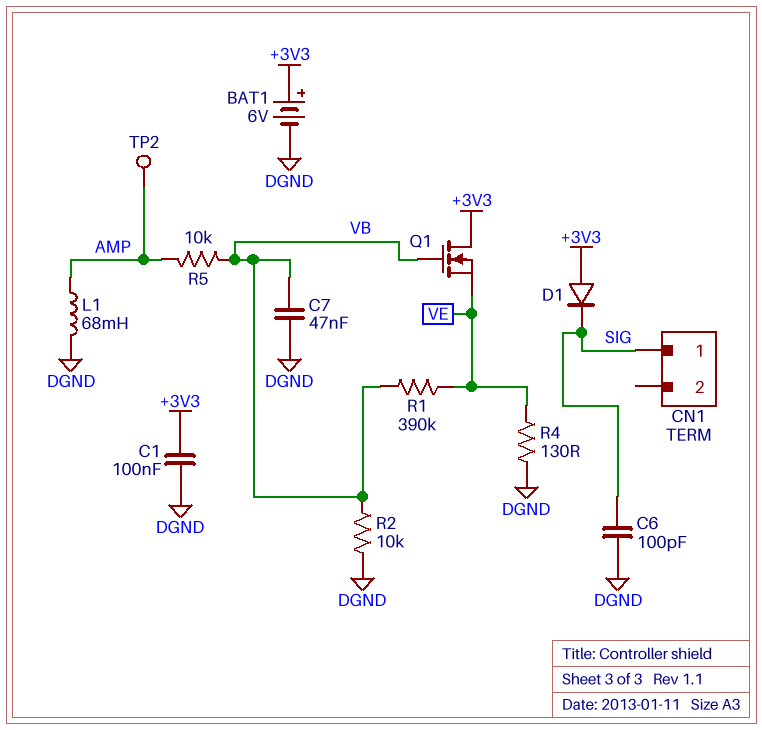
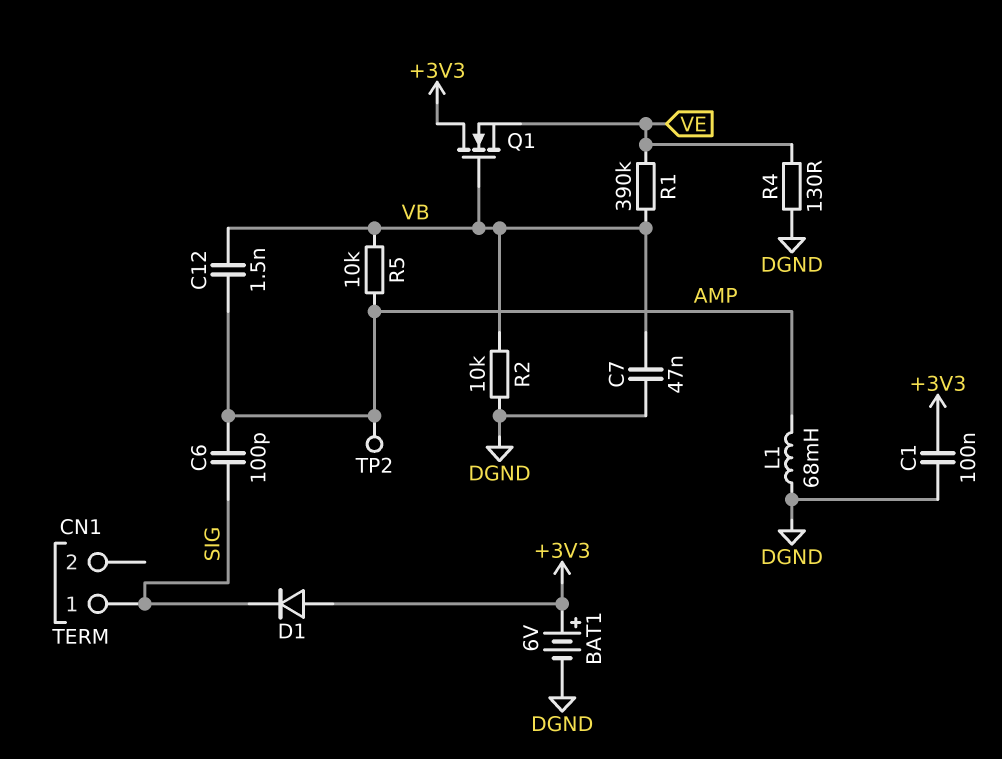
C6: 100pF (DGND, SIG) -> 100pF (AMP, SIG)
C12: none -> 1.5nF (AMP, VB)

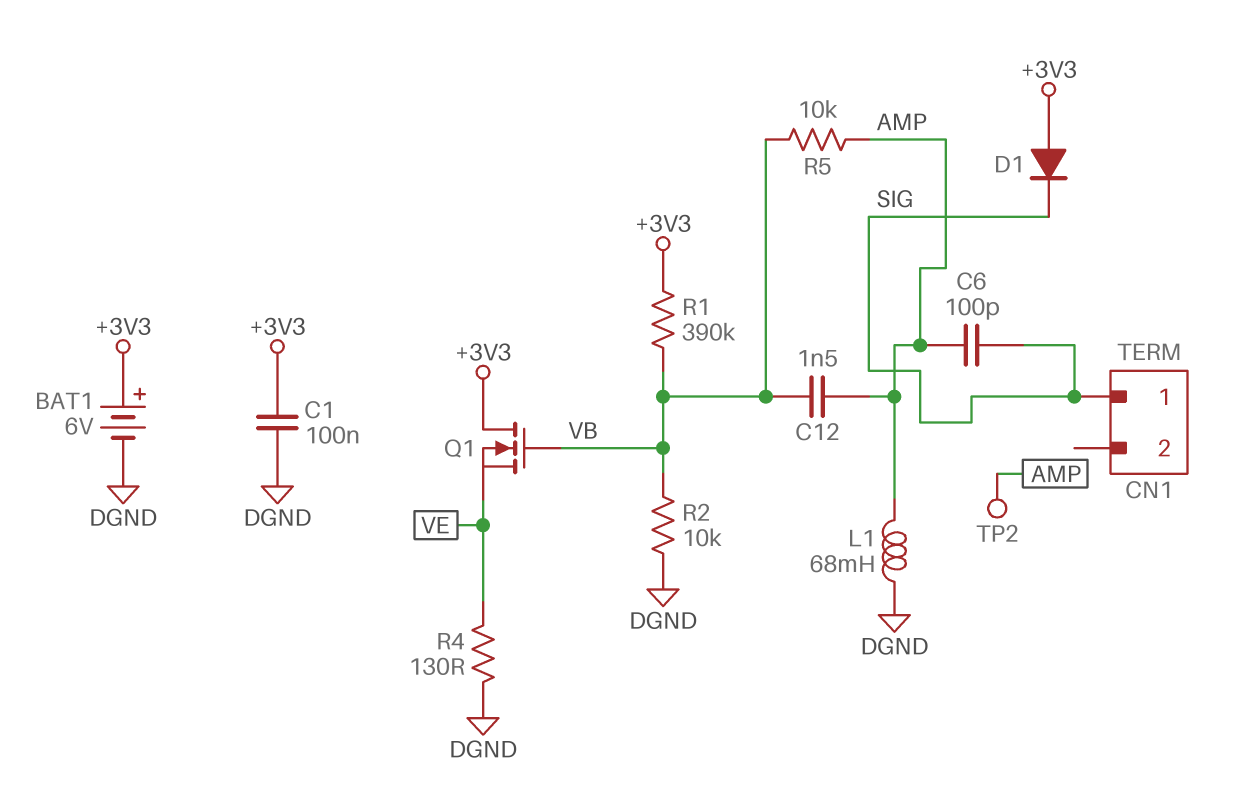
C7: 47nF (DGND, VB) -> none
R1: 390k (VB, VE) -> 390k (+3V3, VB)

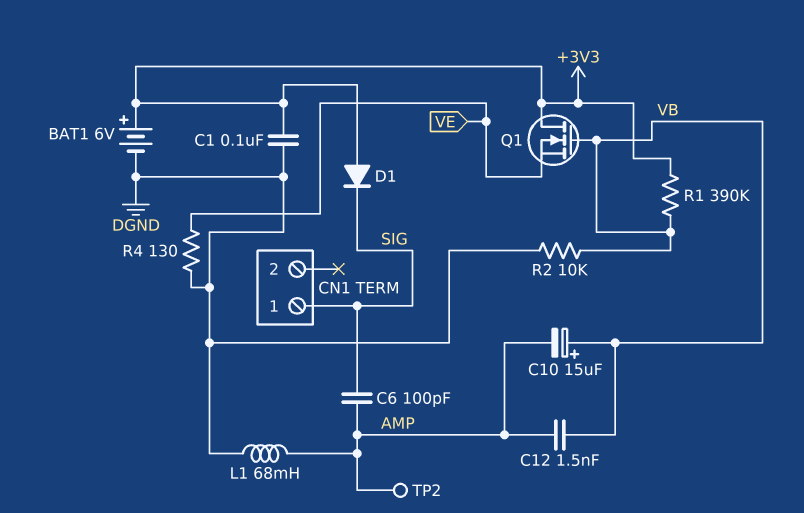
C10: none -> 15uF (plus VB, minus AMP)
R5: 10k (AMP, VB) -> none

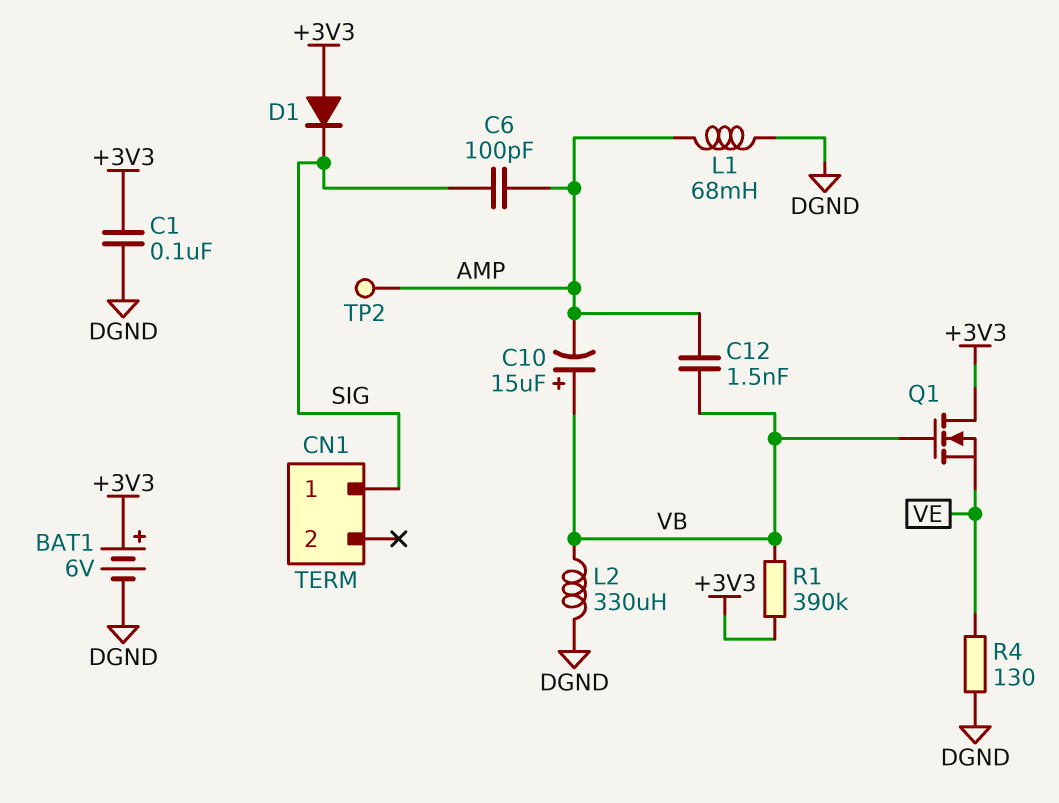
L2: none -> 330uH (DGND, VB)
R2: 10k (DGND, VB) -> none

